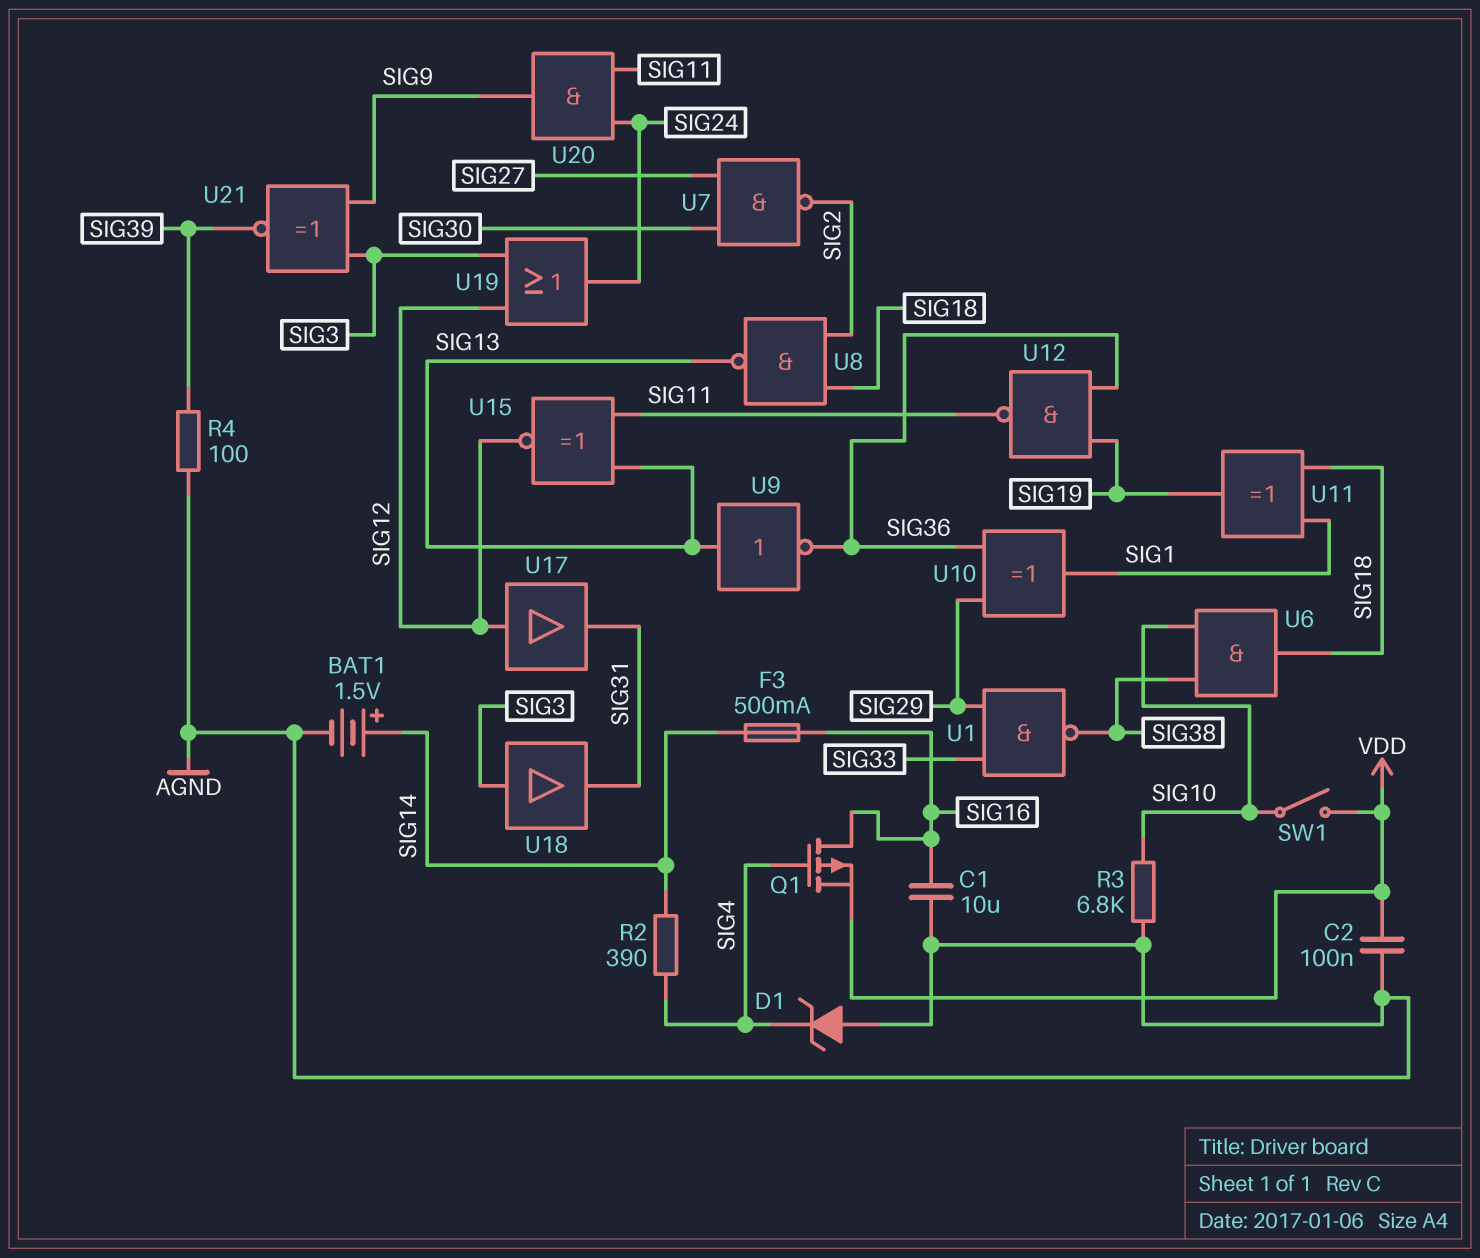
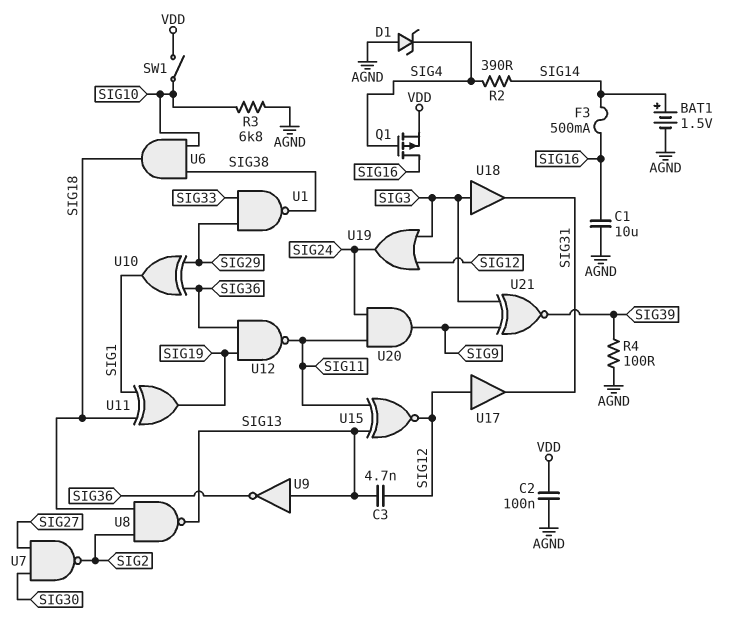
C3: none -> 4.7nF (SIG12, SIG13)

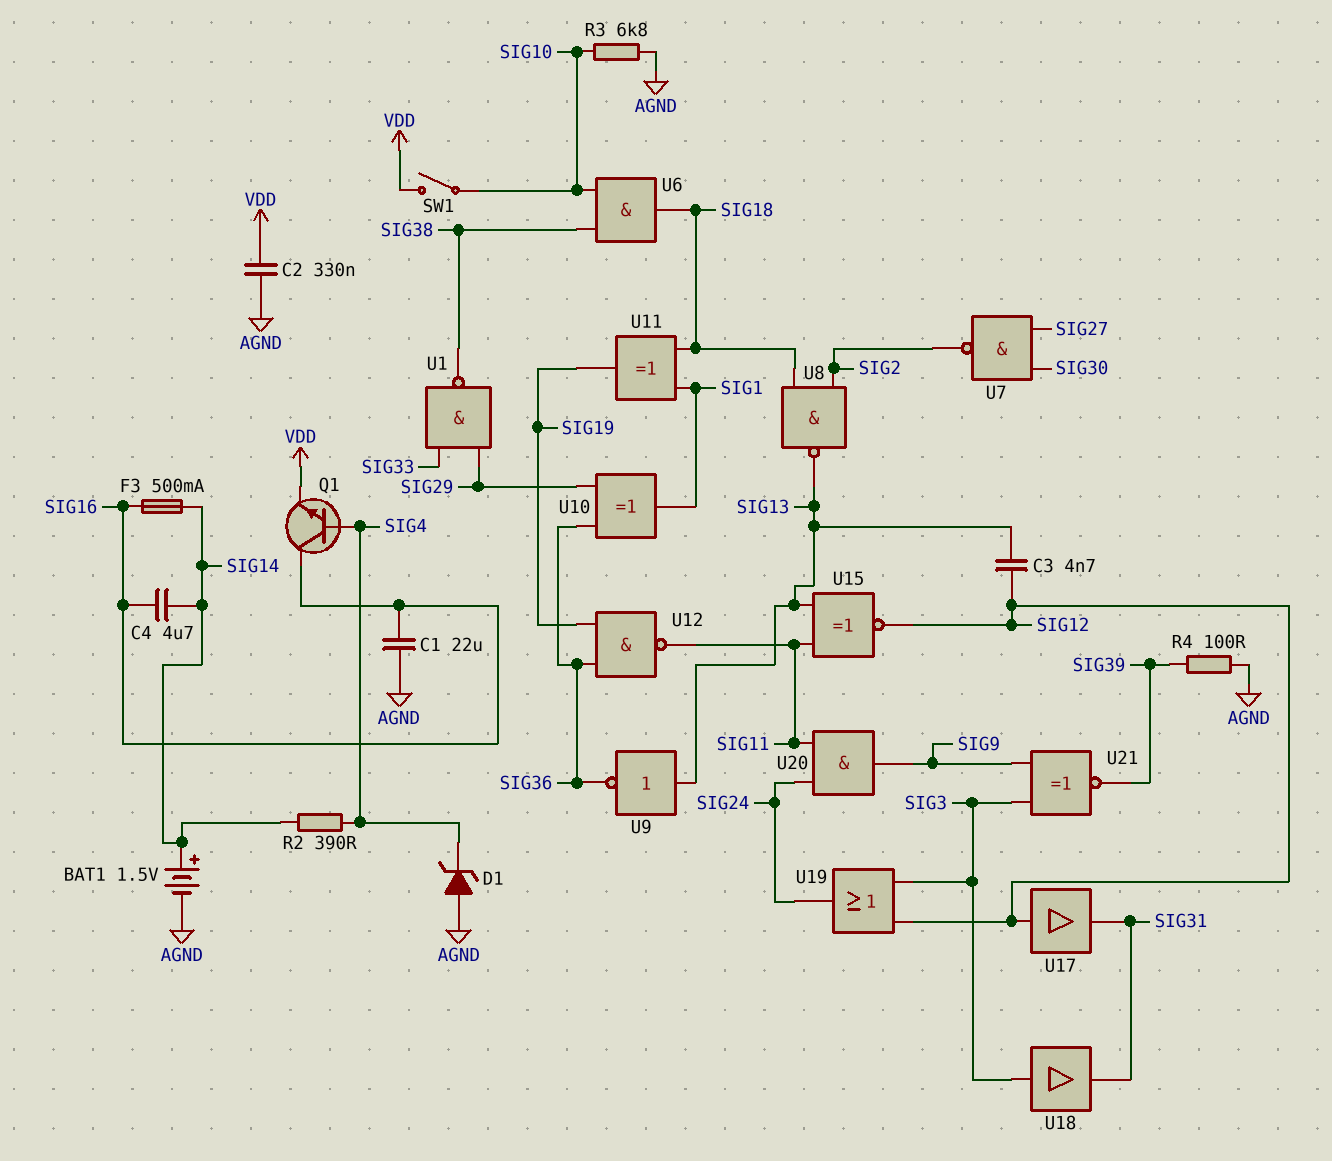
C1: 10uF (AGND, SIG16) -> 22uF (AGND, SIG16)
C2: 100nF (AGND, VDD) -> 330nF (AGND, VDD)
C4: none -> 4.7uF (SIG14, SIG16)
Q1: PMOS (G SIG4, D SIG16, S VDD) -> NPN (B SIG4, C SIG16, E VDD)

